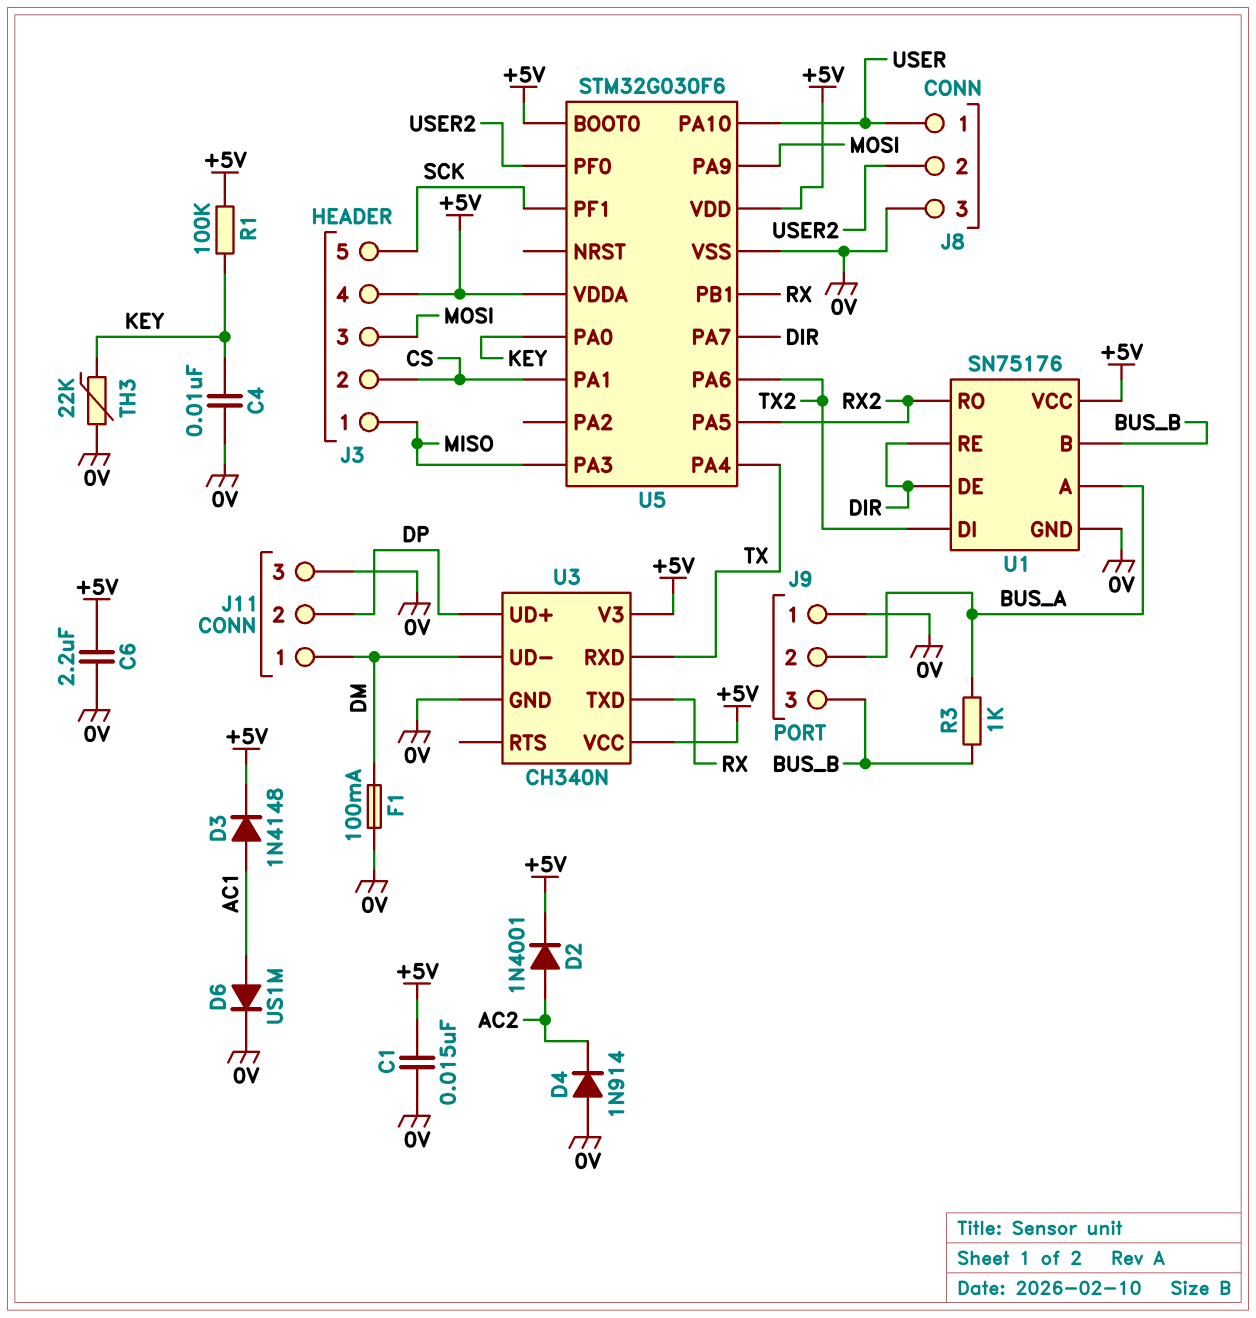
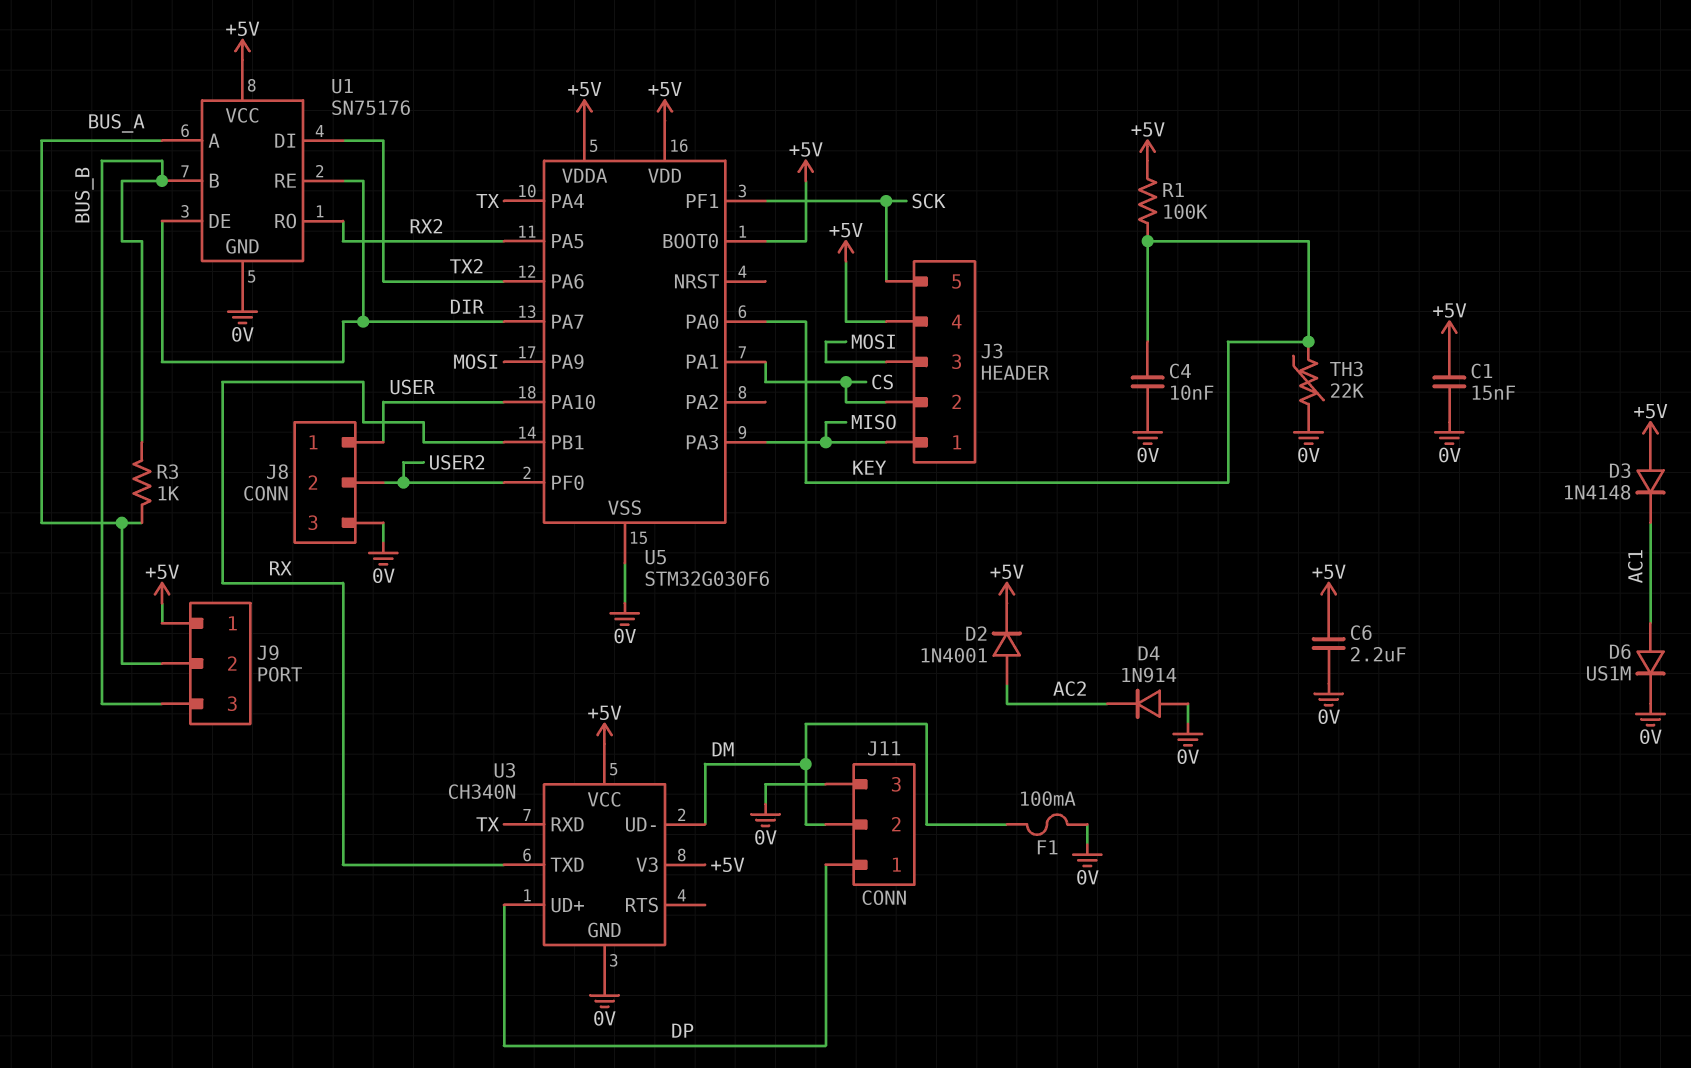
D3: diode 1N4148 (A AC1, K +5V) -> diode 1N4148 (A +5V, K AC1)
J9 pin 1: 0V -> +5V
J11 pin 1: DM -> DP
J11 pin 2: DP -> DM

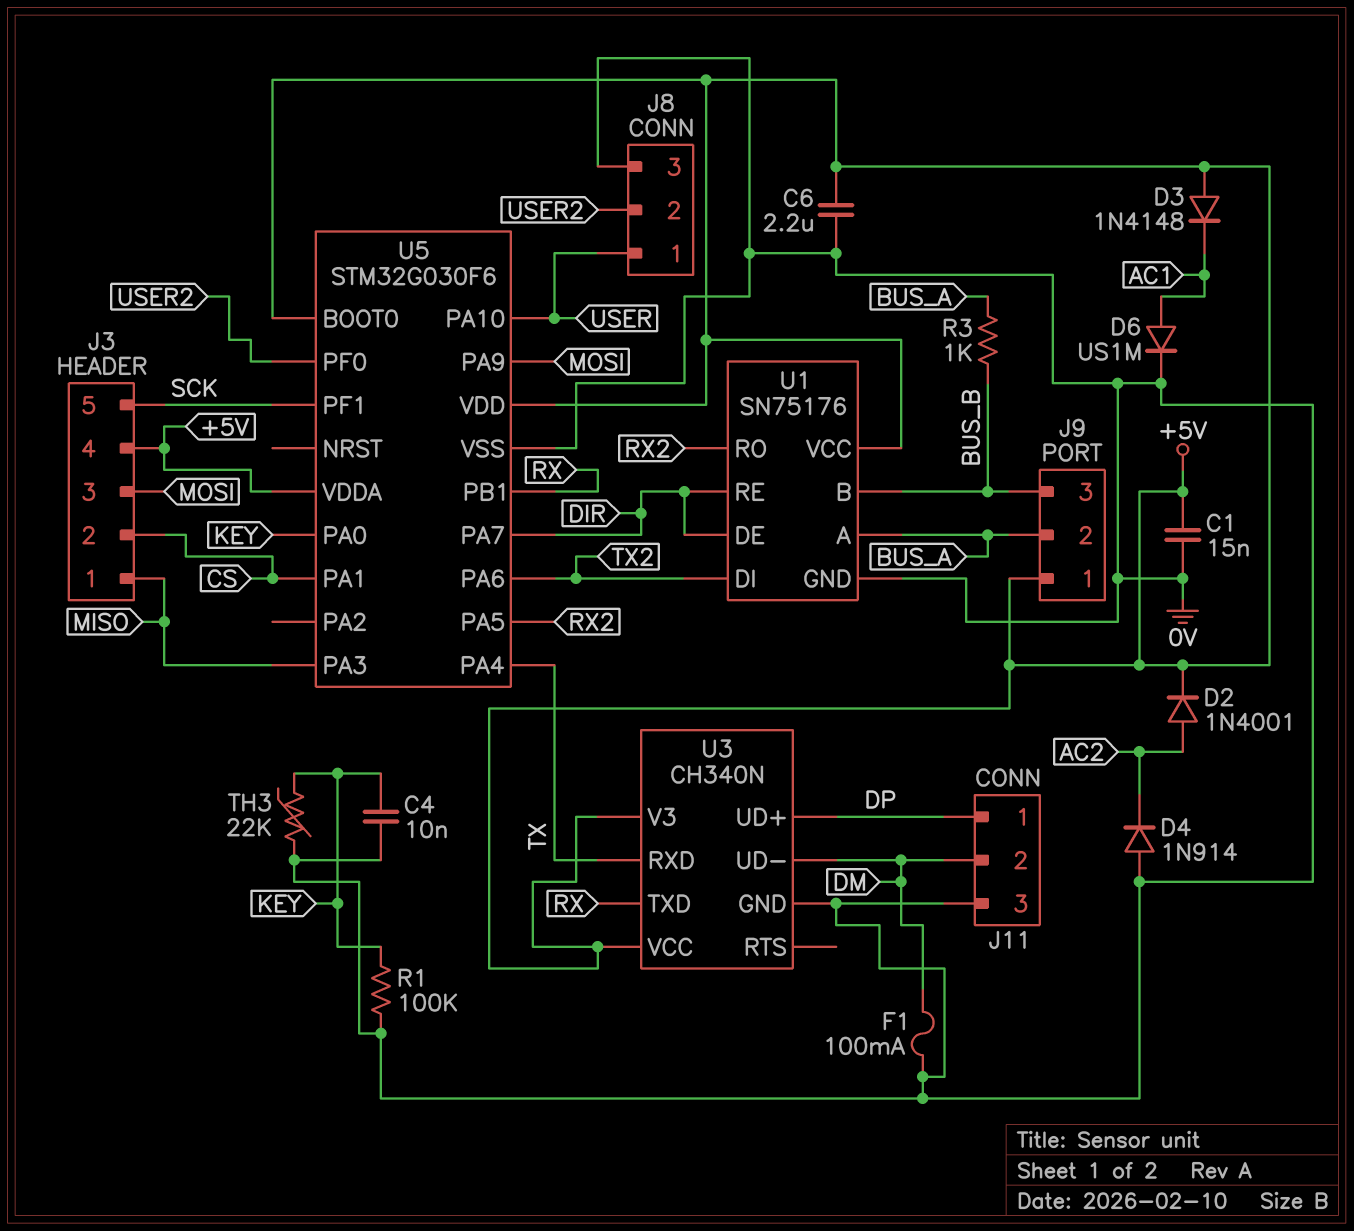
R1: 100k (+5V, KEY) -> 100k (0V, KEY)

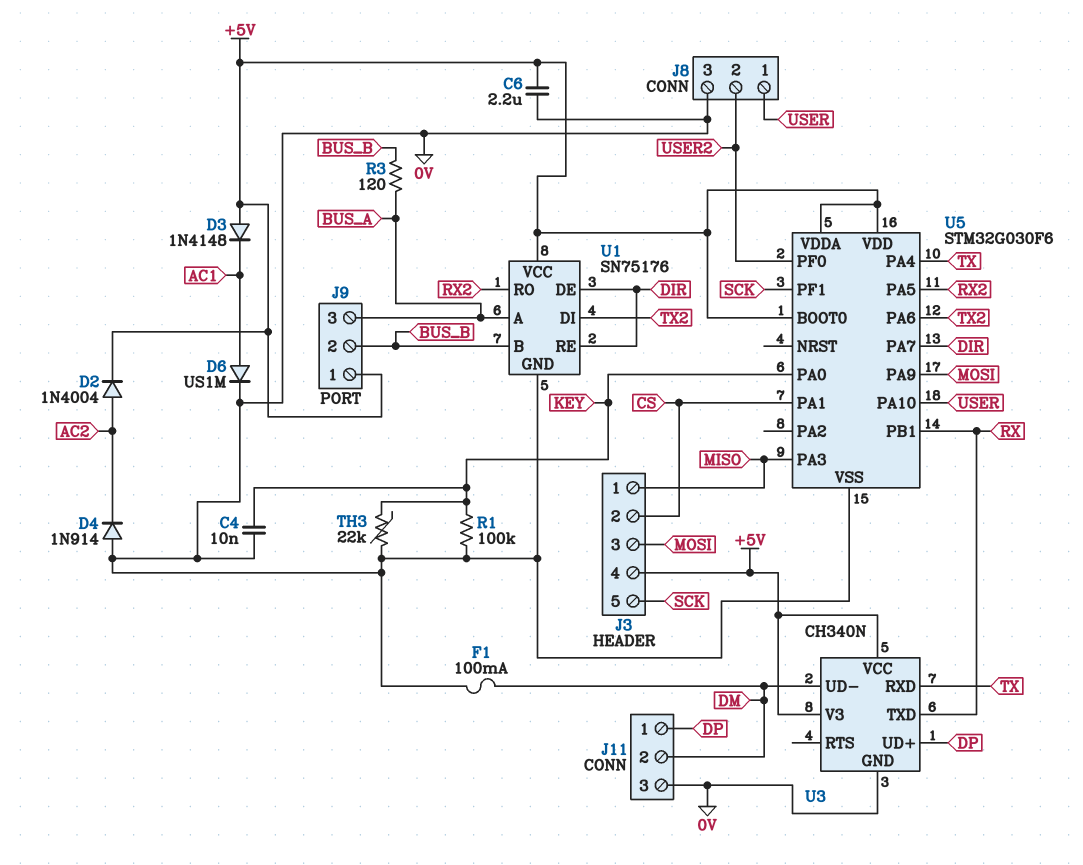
C1: 15nF (+5V, 0V) -> none
D2: diode 1N4001 (A AC2, K +5V) -> diode 1N4004 (A AC2, K +5V)
J9 pin 2: BUS_A -> BUS_B
J9 pin 3: BUS_B -> BUS_A
R3: 1k (BUS_A, BUS_B) -> 120 (BUS_A, BUS_B)

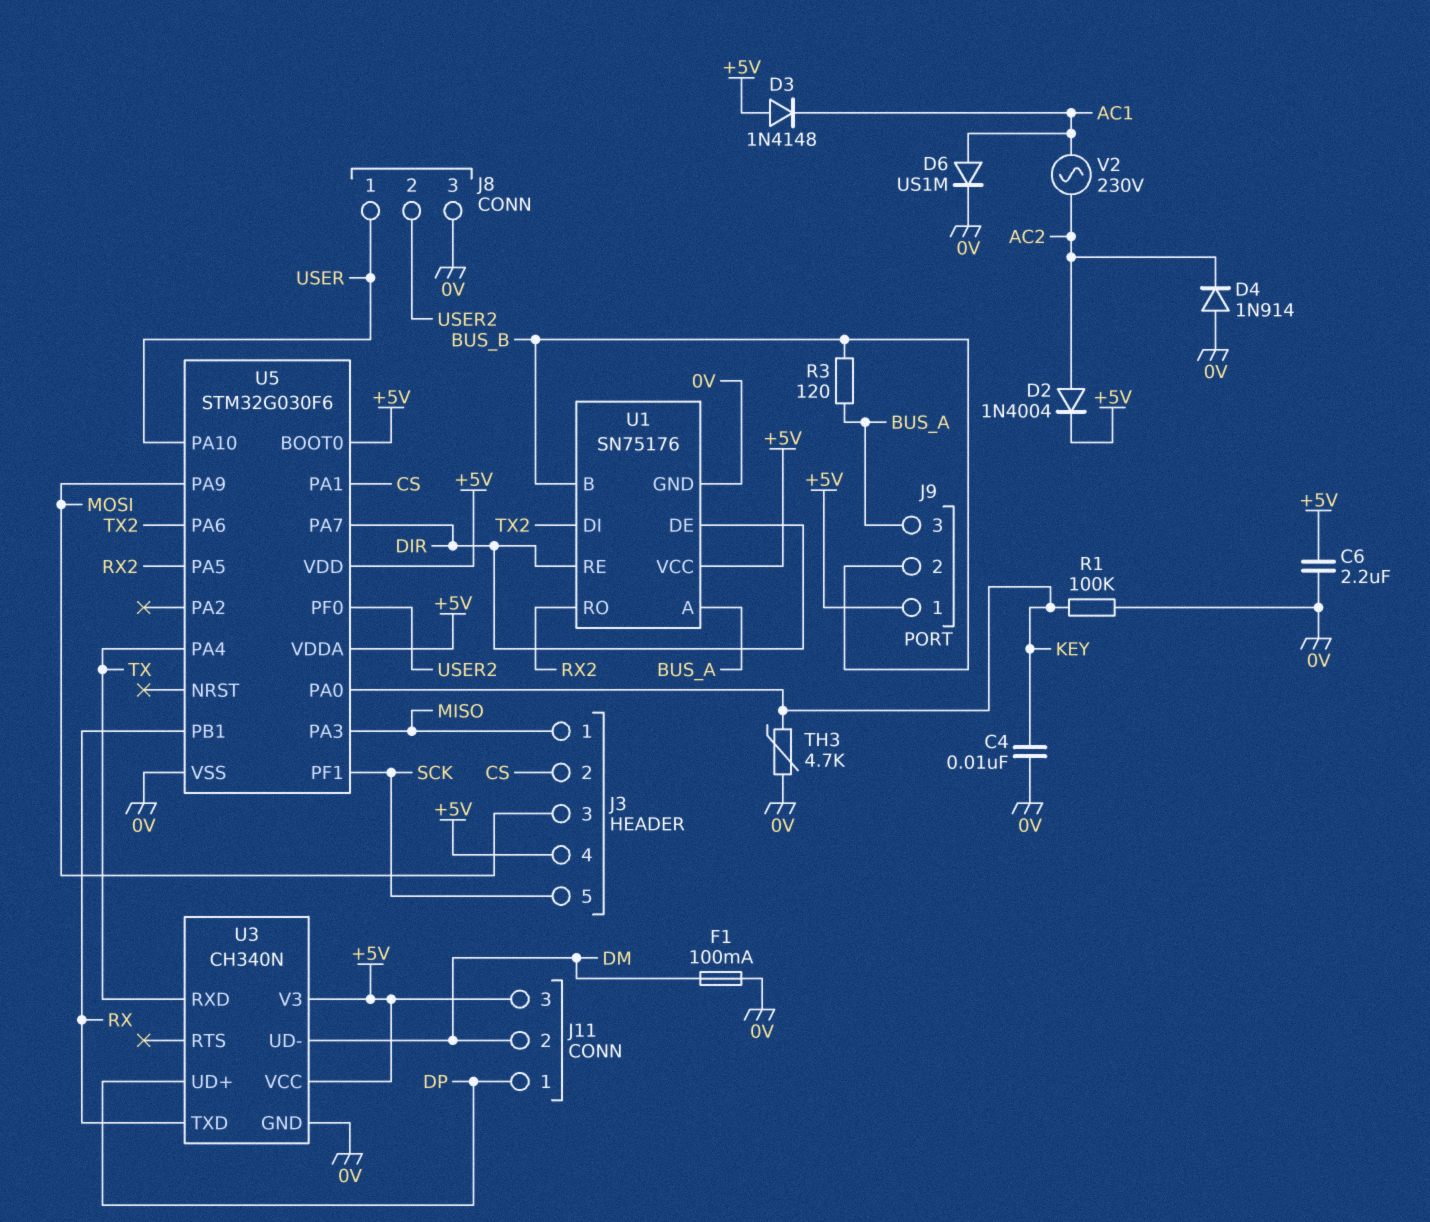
J11 pin 3: 0V -> +5V
TH3: 22k (0V, KEY) -> 4.7k (0V, KEY)
V2: none -> AC 230V (AC1, AC2)

